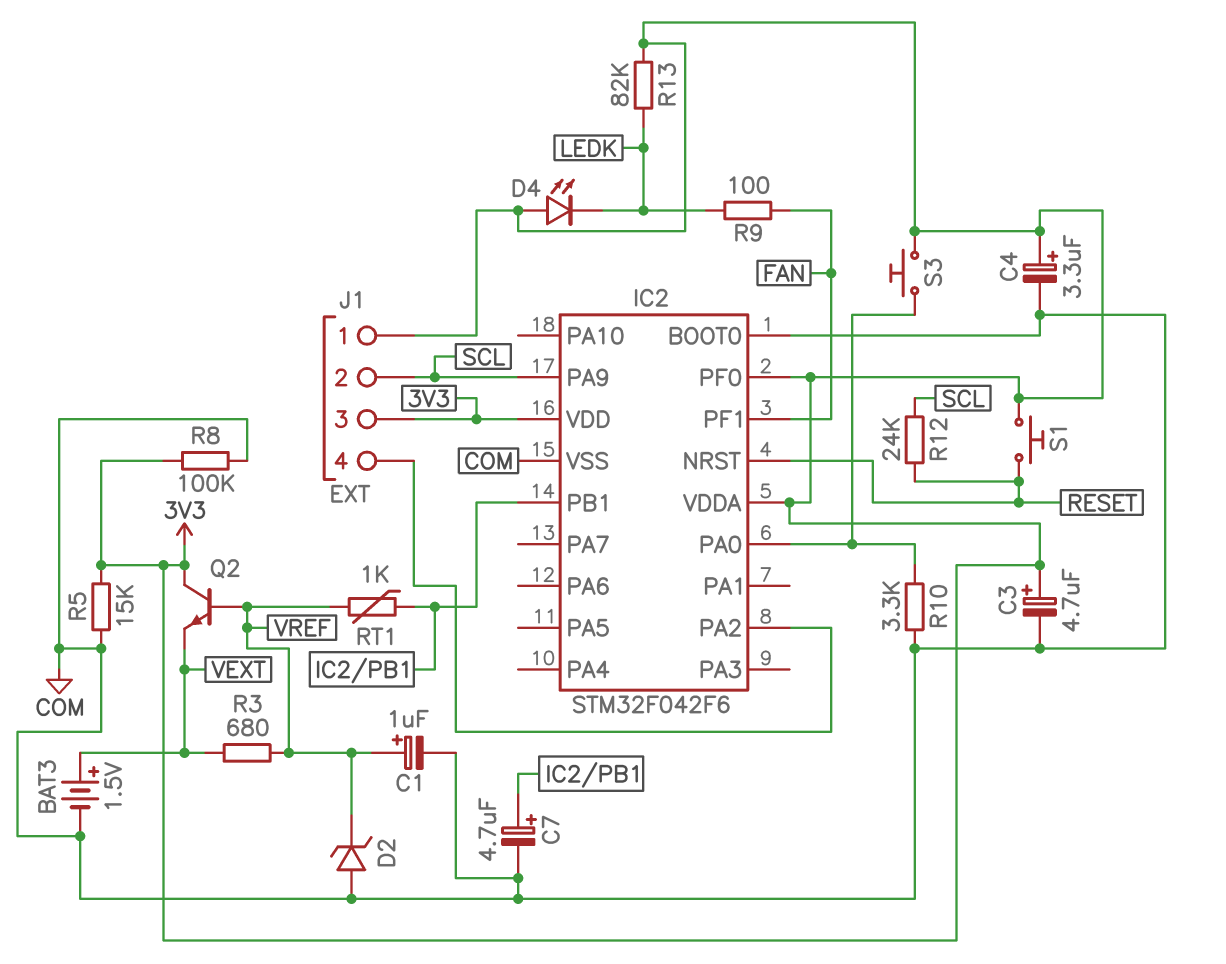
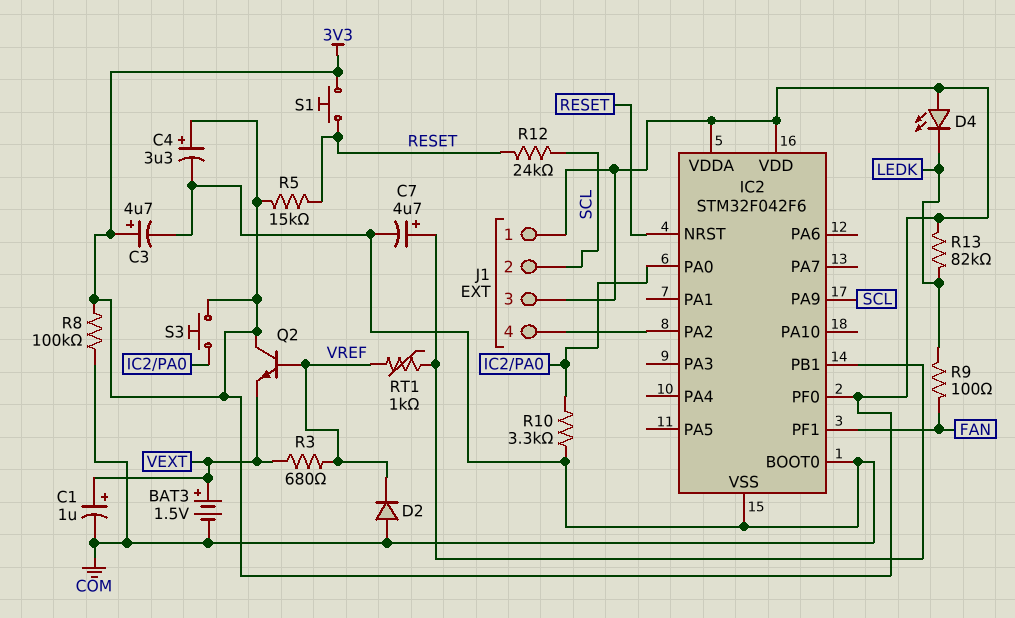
C1: 1uF (plus VREF, minus COM) -> 1uF (plus VEXT, minus COM)
D2: zener (A COM, K VREF) -> diode (A COM, K VREF)
R5: 15k (3V3, COM) -> 15k (3V3, RESET)

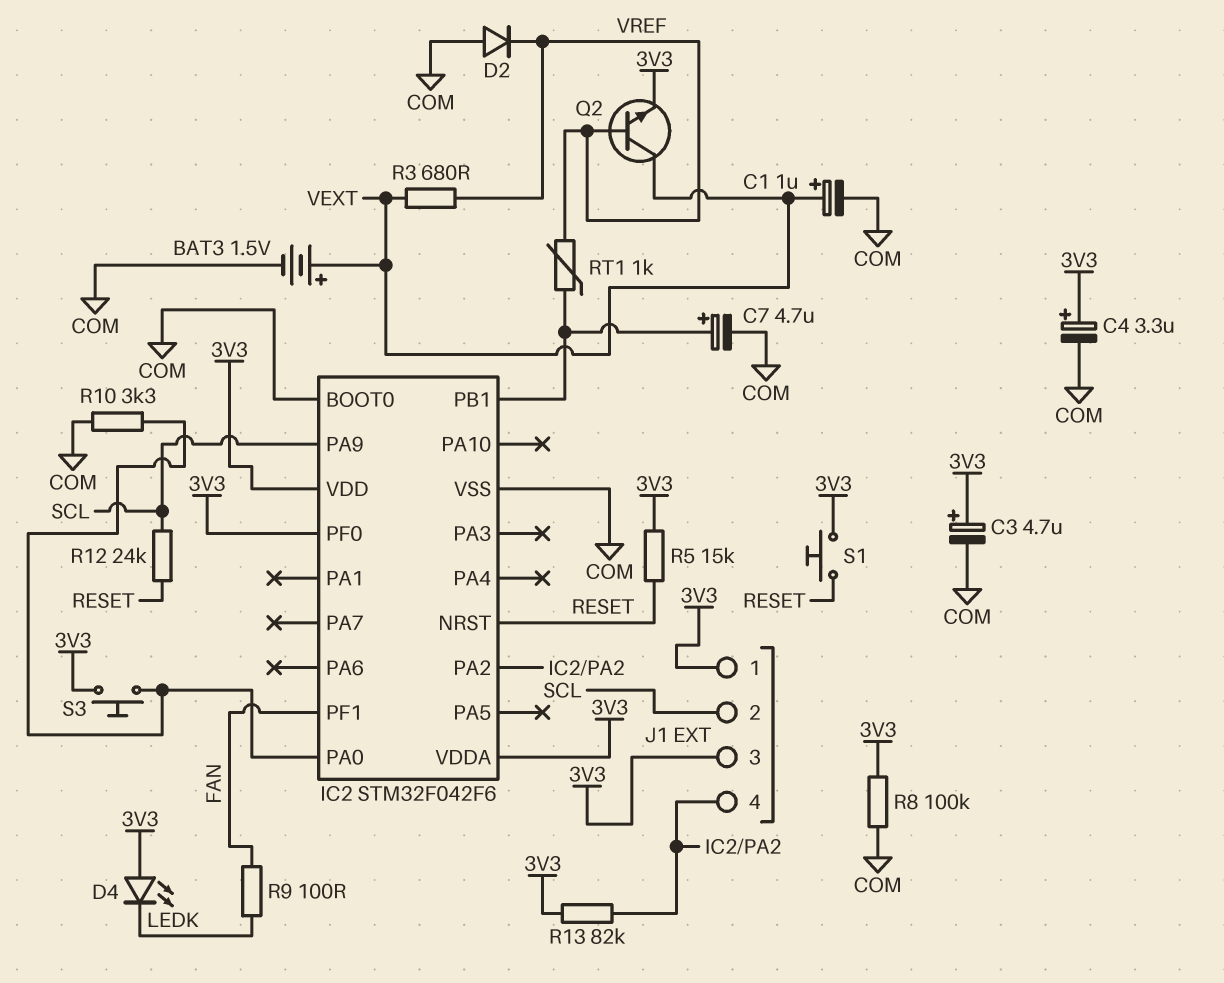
Q2: NPN (B VREF, C 3V3, E VEXT) -> NPN (B VREF, C VEXT, E 3V3)
R13: 82k (3V3, LEDK) -> 82k (3V3, IC2/PA2)

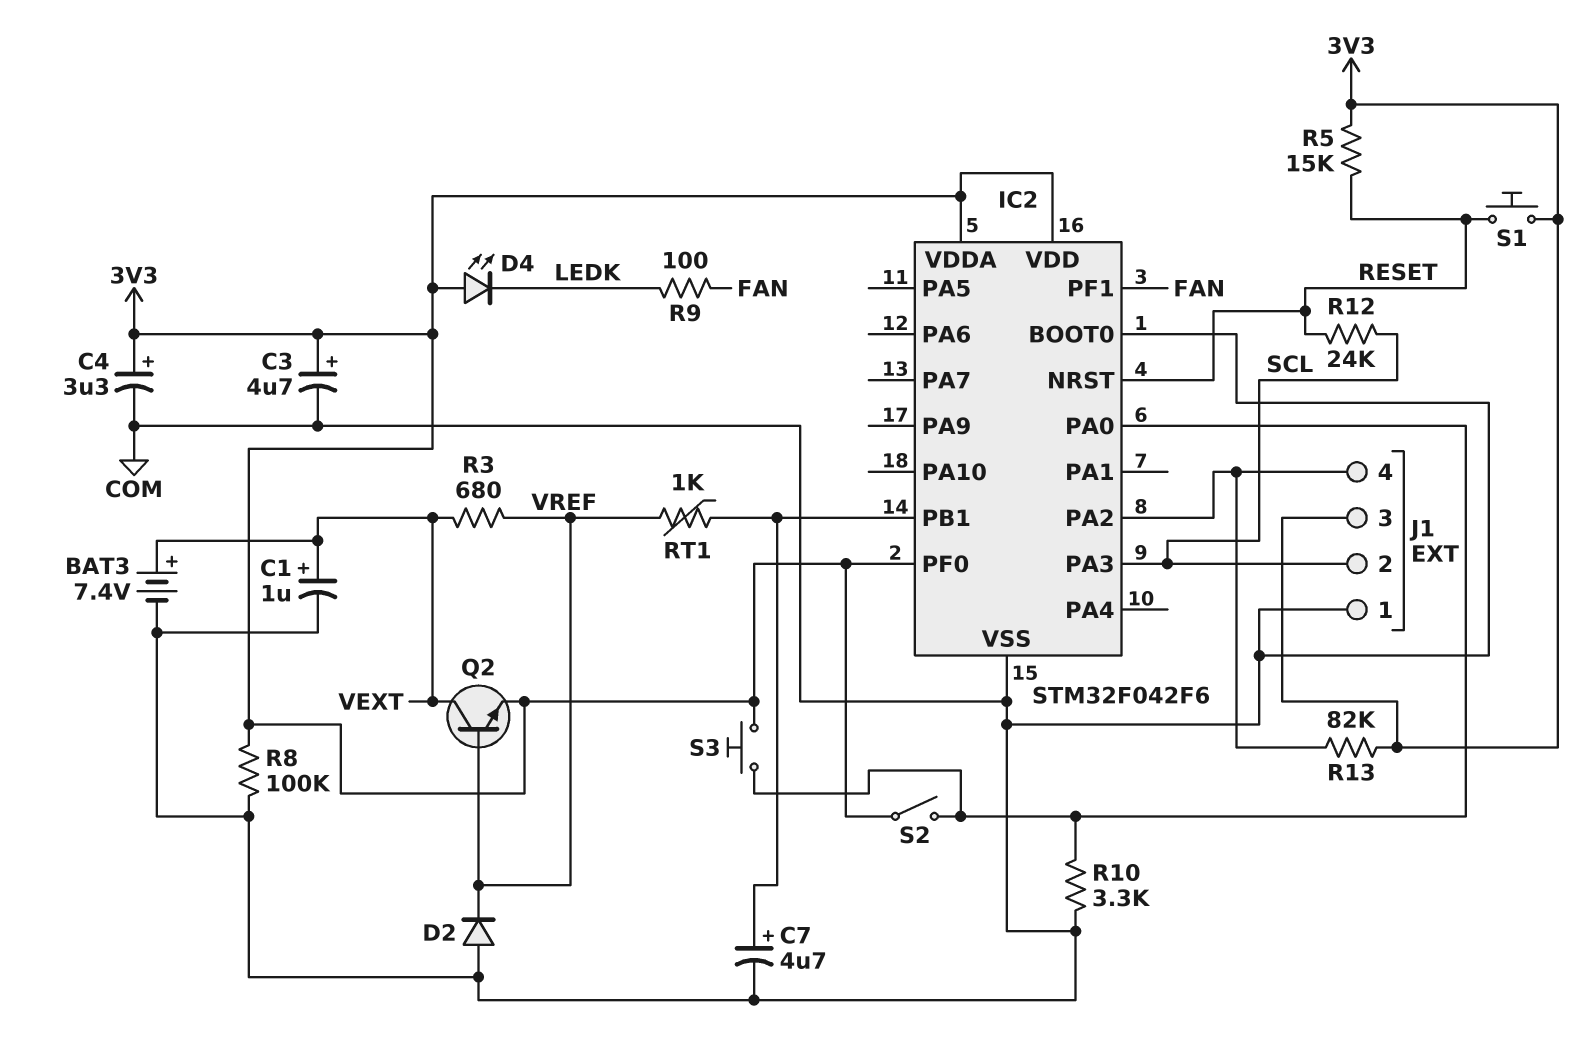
BAT3: 1.5V (plus VEXT, minus COM) -> 7.4V (plus VEXT, minus COM)
IC2 pin PA3: none -> SCL
IC2 pin PA9: SCL -> none
J1 pin 1: 3V3 -> COM
S2: none -> switch (3V3, IC2/PA0)

